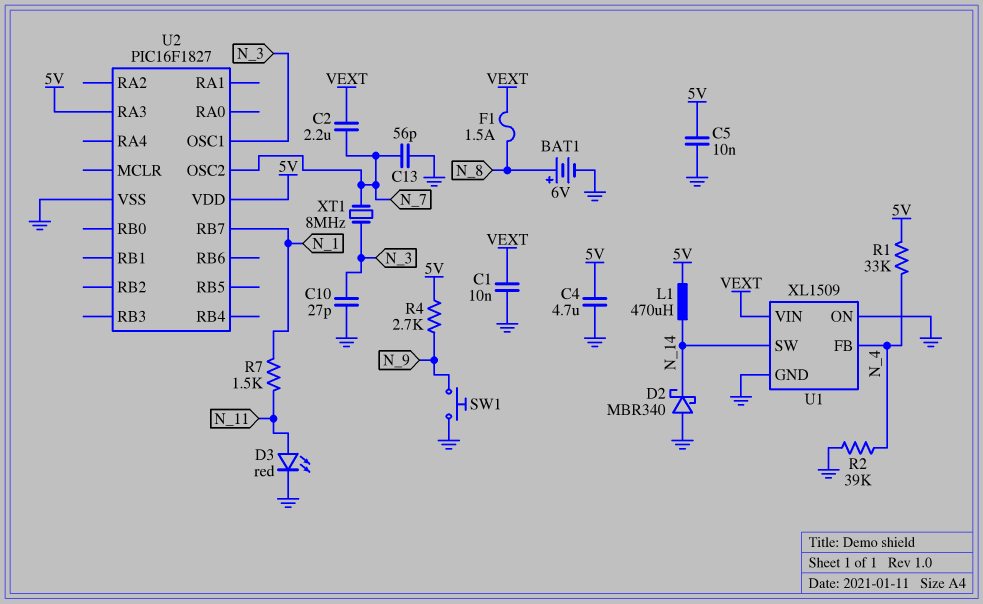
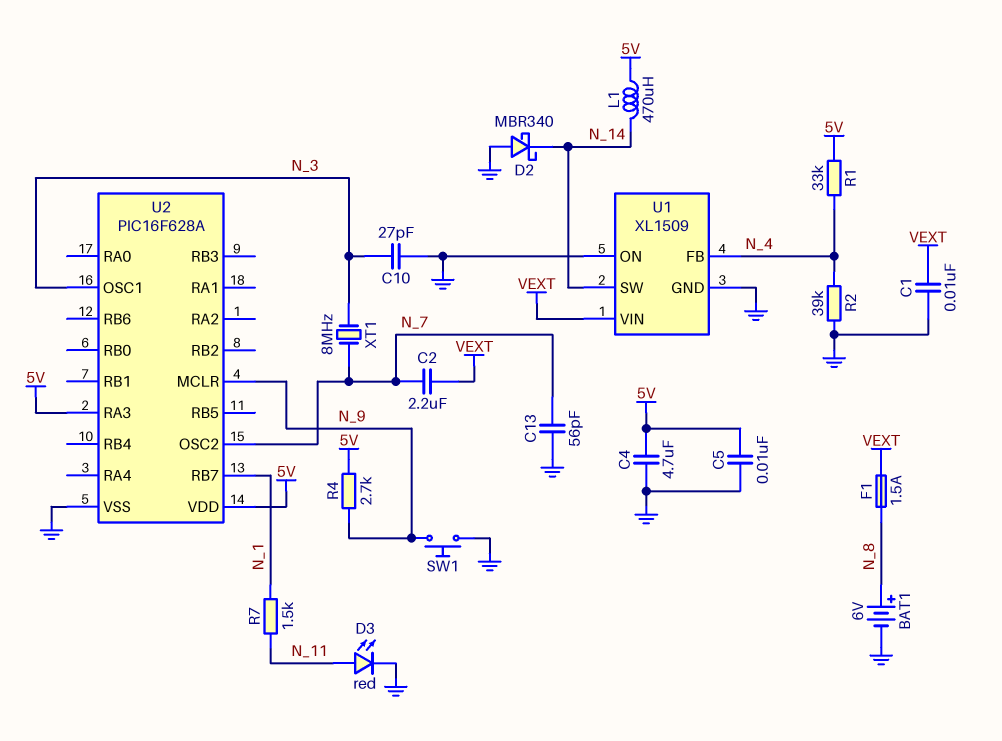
U2: PIC16F1827 -> PIC16F628A
U2 pin MCLR: none -> N_9

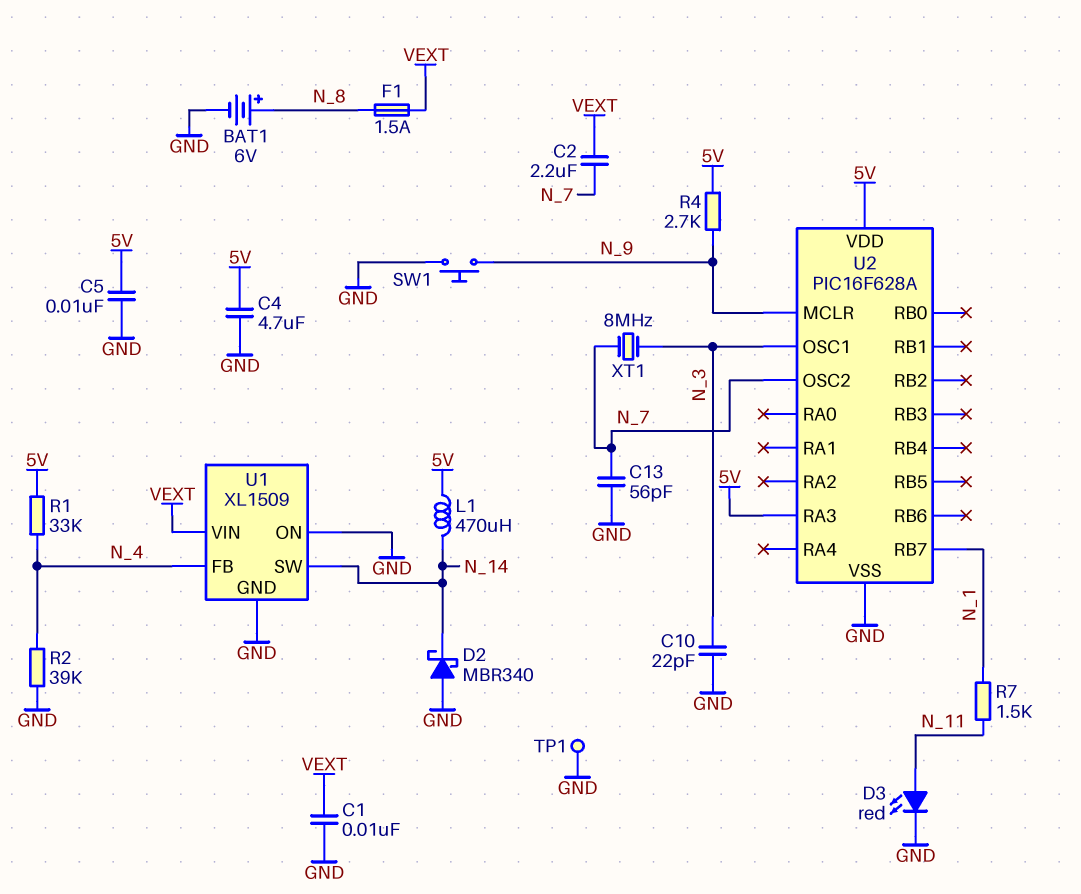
C10: 27pF (GND, N_3) -> 22pF (GND, N_3)
TP1: none -> test point (GND)

